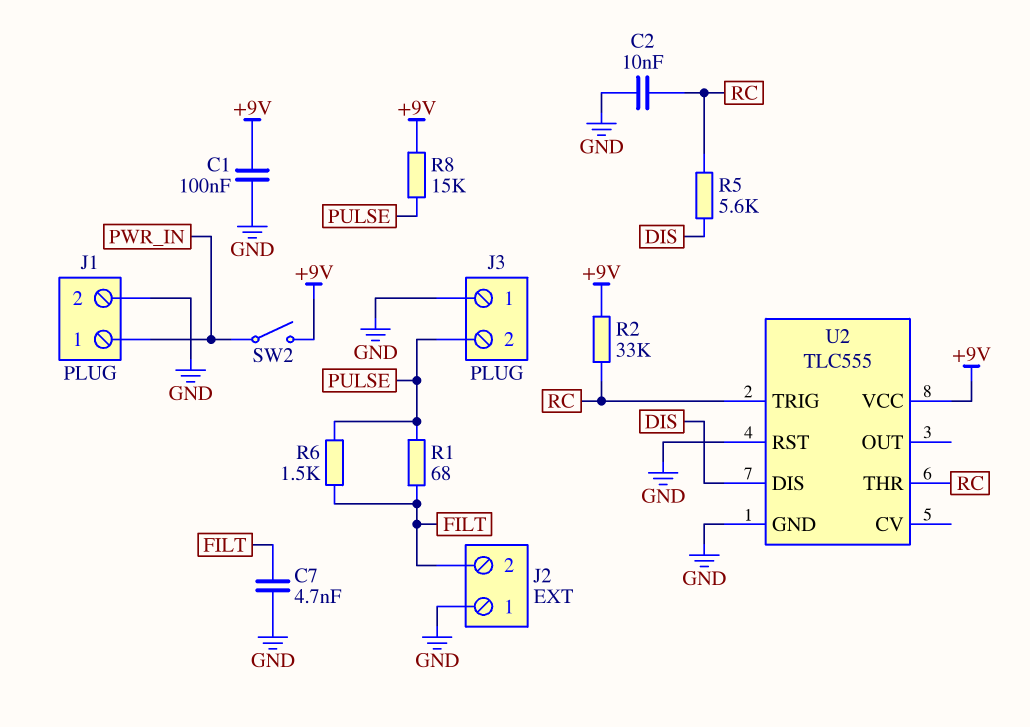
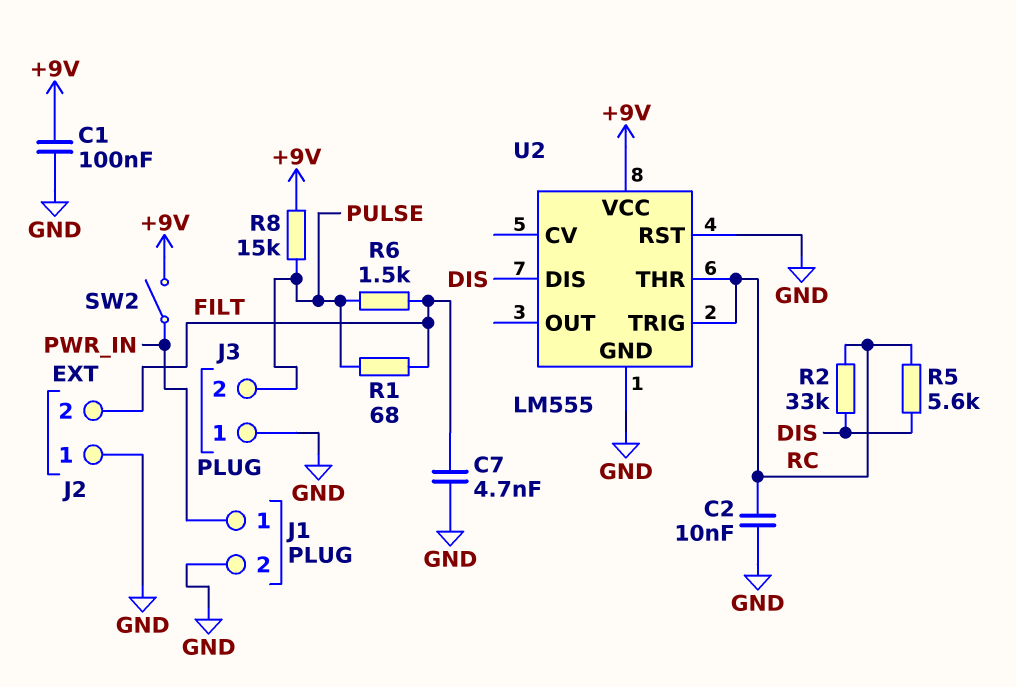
R2: 33k (+9V, RC) -> 33k (DIS, RC)
U2: TLC555 -> LM555

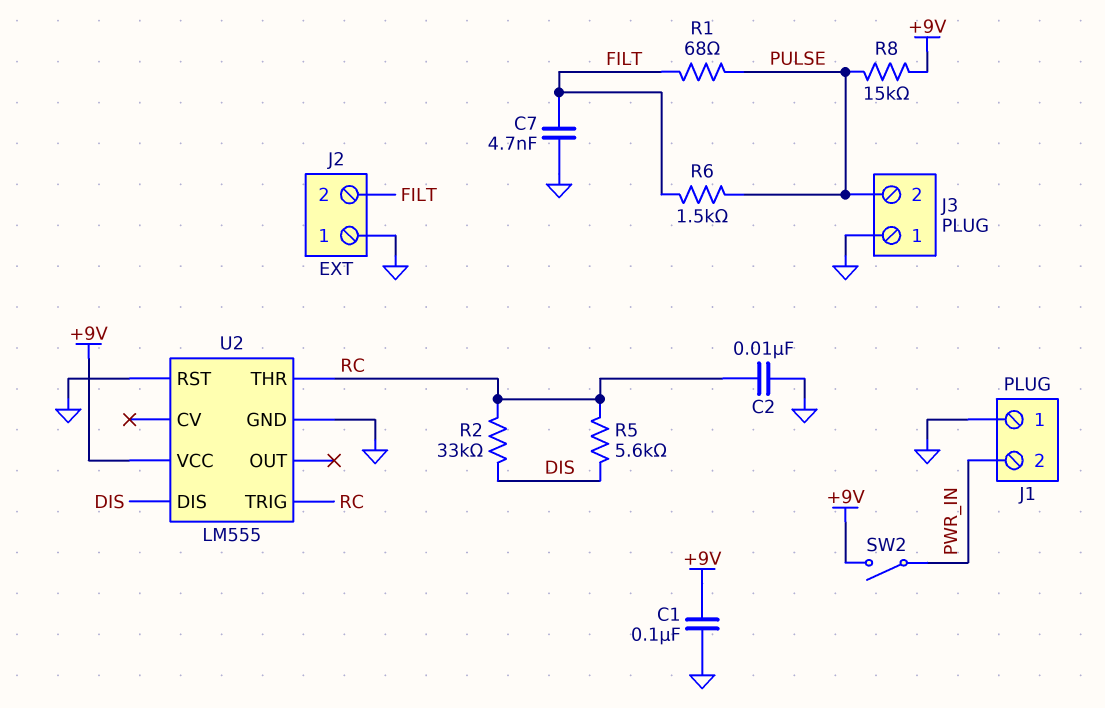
J1 pin 1: PWR_IN -> GND
J1 pin 2: GND -> PWR_IN

